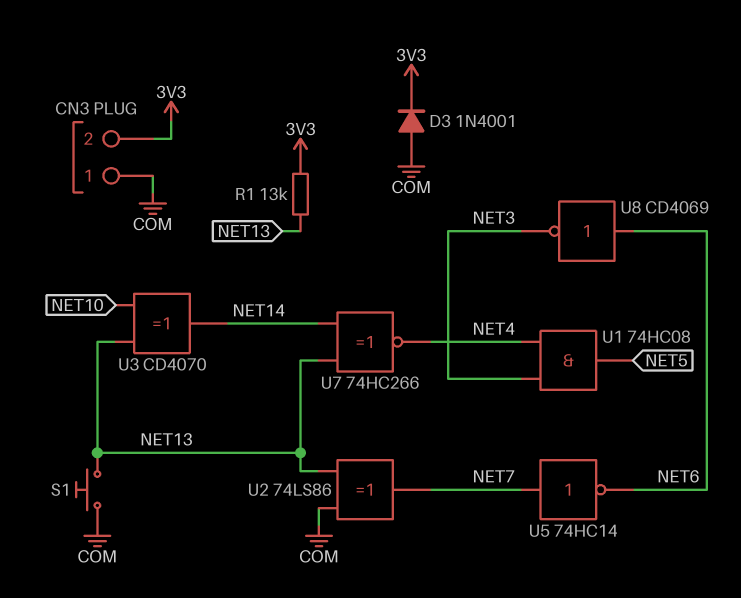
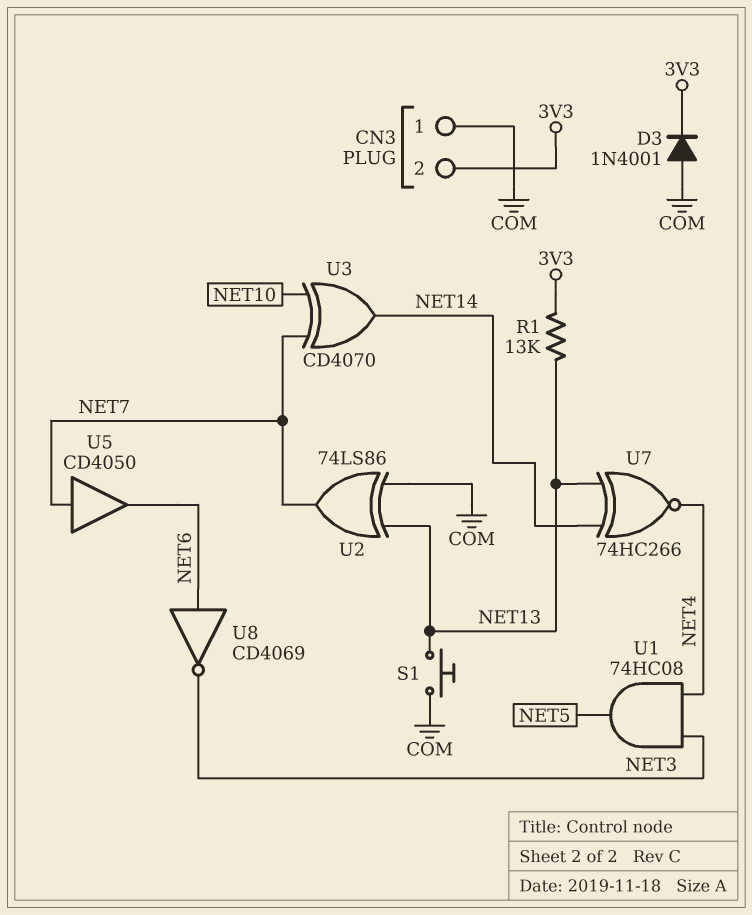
U3: XOR CD4070 (in NET10, in NET13, out NET14) -> XOR CD4070 (in NET7, in NET10, out NET14)
U5: NOT 74HC14 (in NET7, out NET6) -> buffer CD4050 (in NET7, out NET6)

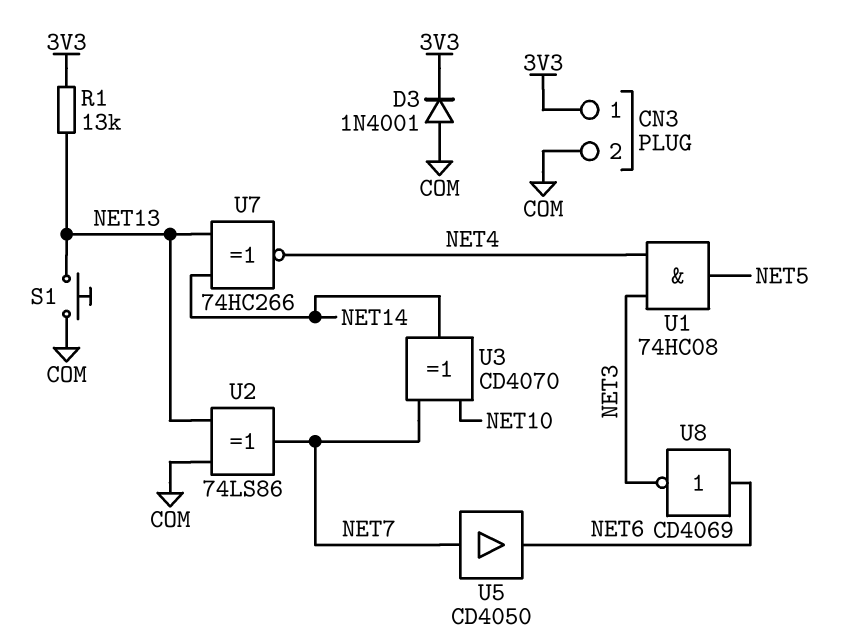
CN3 pin 1: COM -> 3V3
CN3 pin 2: 3V3 -> COM

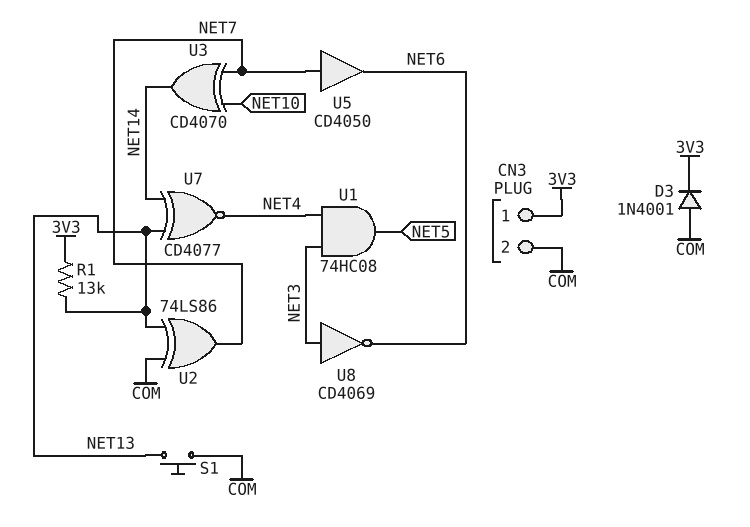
U7: XNOR 74HC266 (in NET13, in NET14, out NET4) -> XNOR CD4077 (in NET13, in NET14, out NET4)
U8: NOT CD4069 (in NET6, out NET3) -> NOT CD4069 (in NET3, out NET6)

